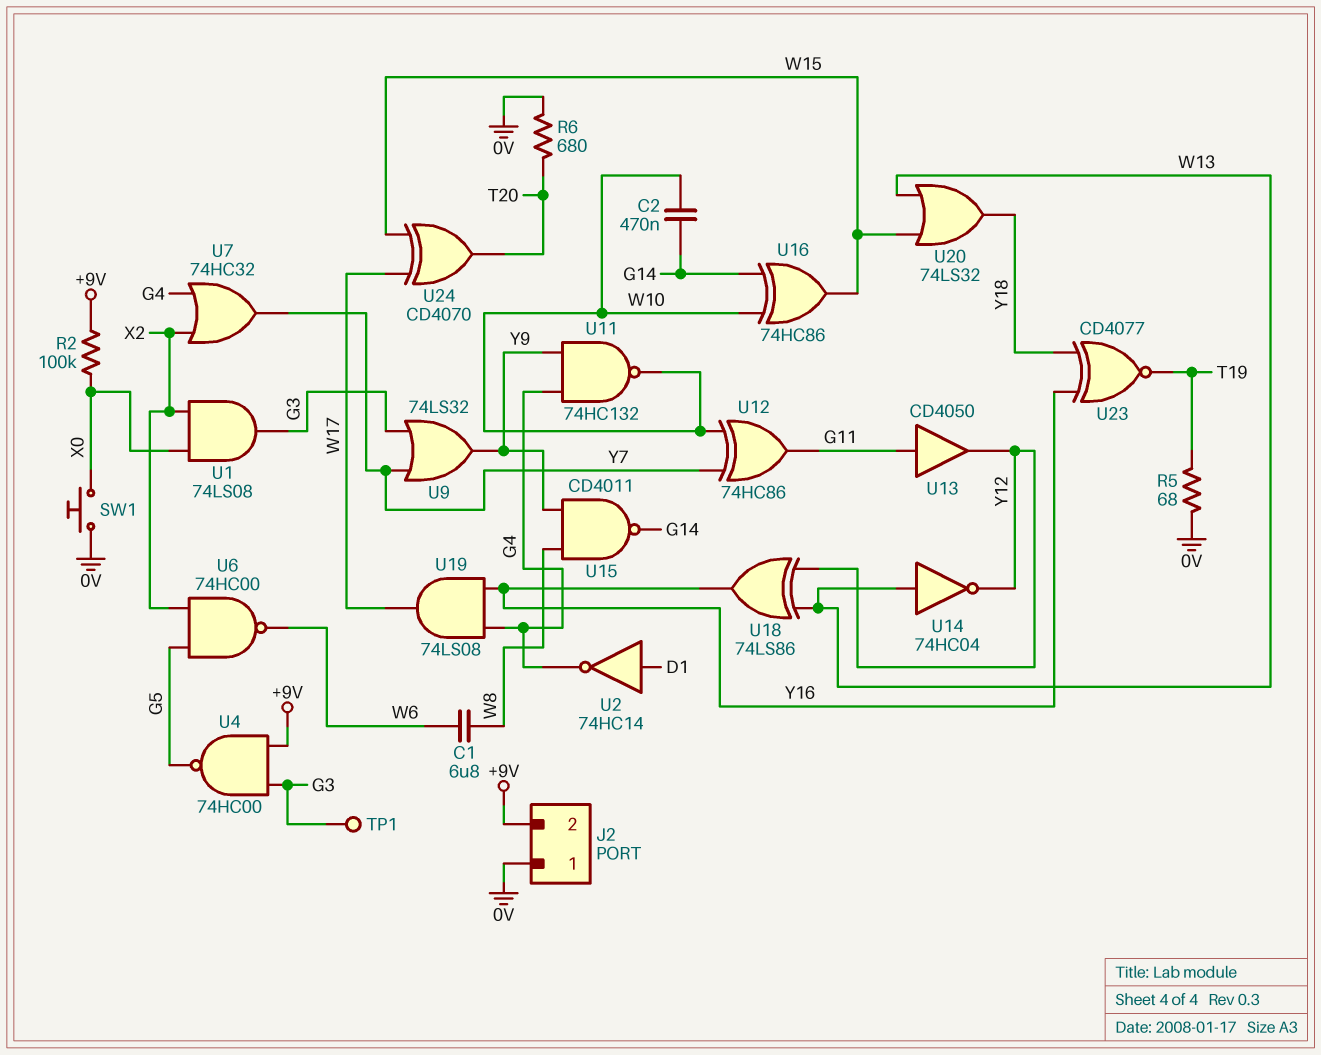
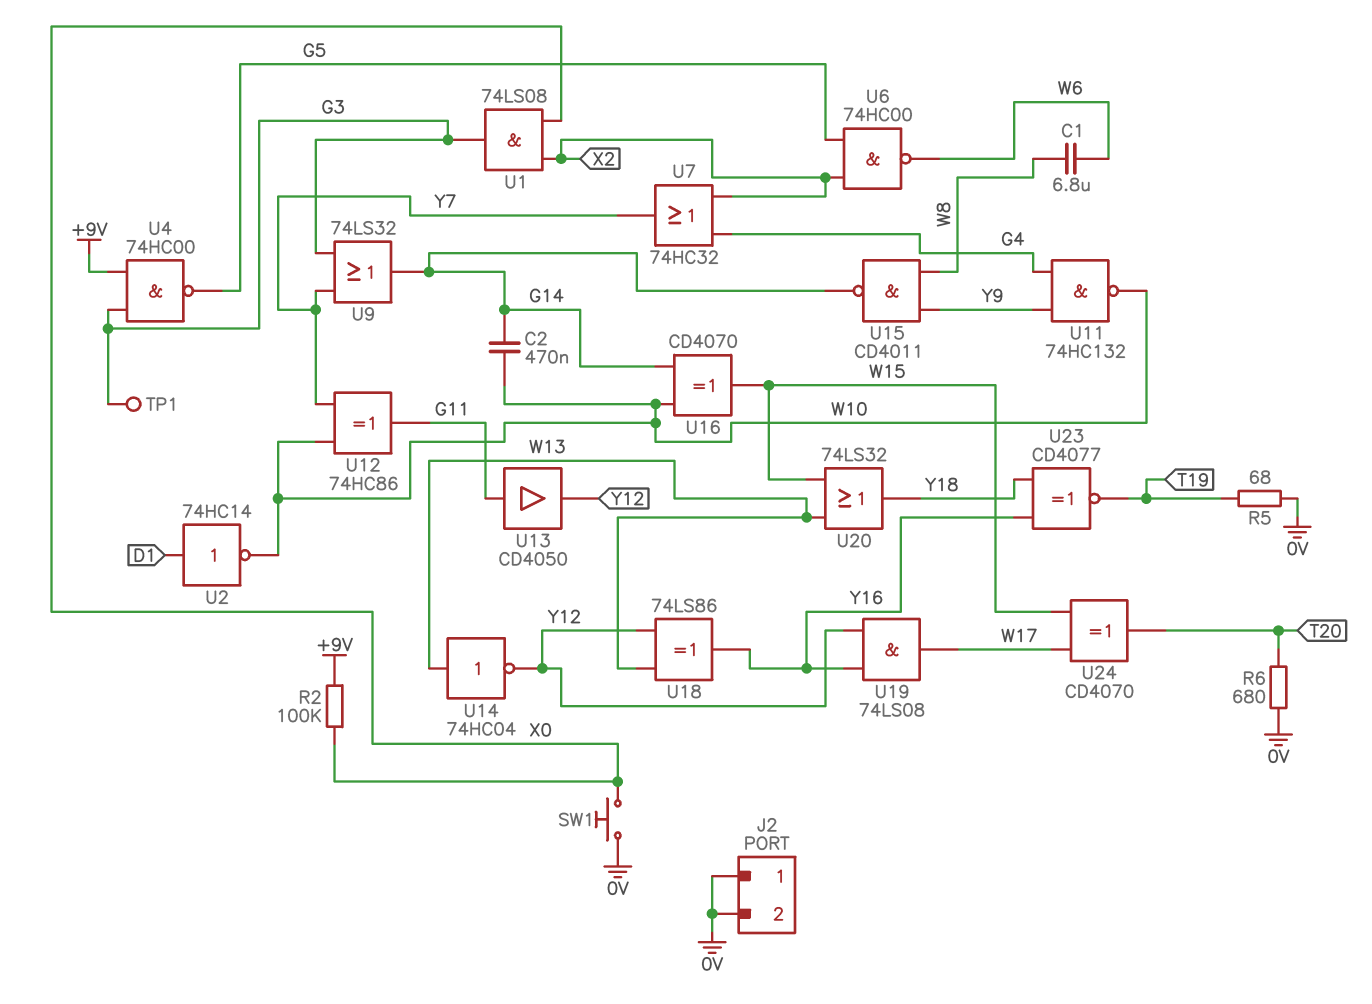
J2 pin 2: +9V -> 0V
U2: NOT 74HC14 (in D1, out G4) -> NOT 74HC14 (in D1, out W10)
U9: OR 74LS32 (in G3, in Y7, out Y9) -> OR 74LS32 (in G3, in Y7, out G14)
U16: XOR 74HC86 (in G14, in W10, out W15) -> XOR CD4070 (in G14, in W10, out W15)
U19: AND 74LS08 (in G4, in Y16, out W17) -> AND 74LS08 (in Y12, in Y16, out W17)

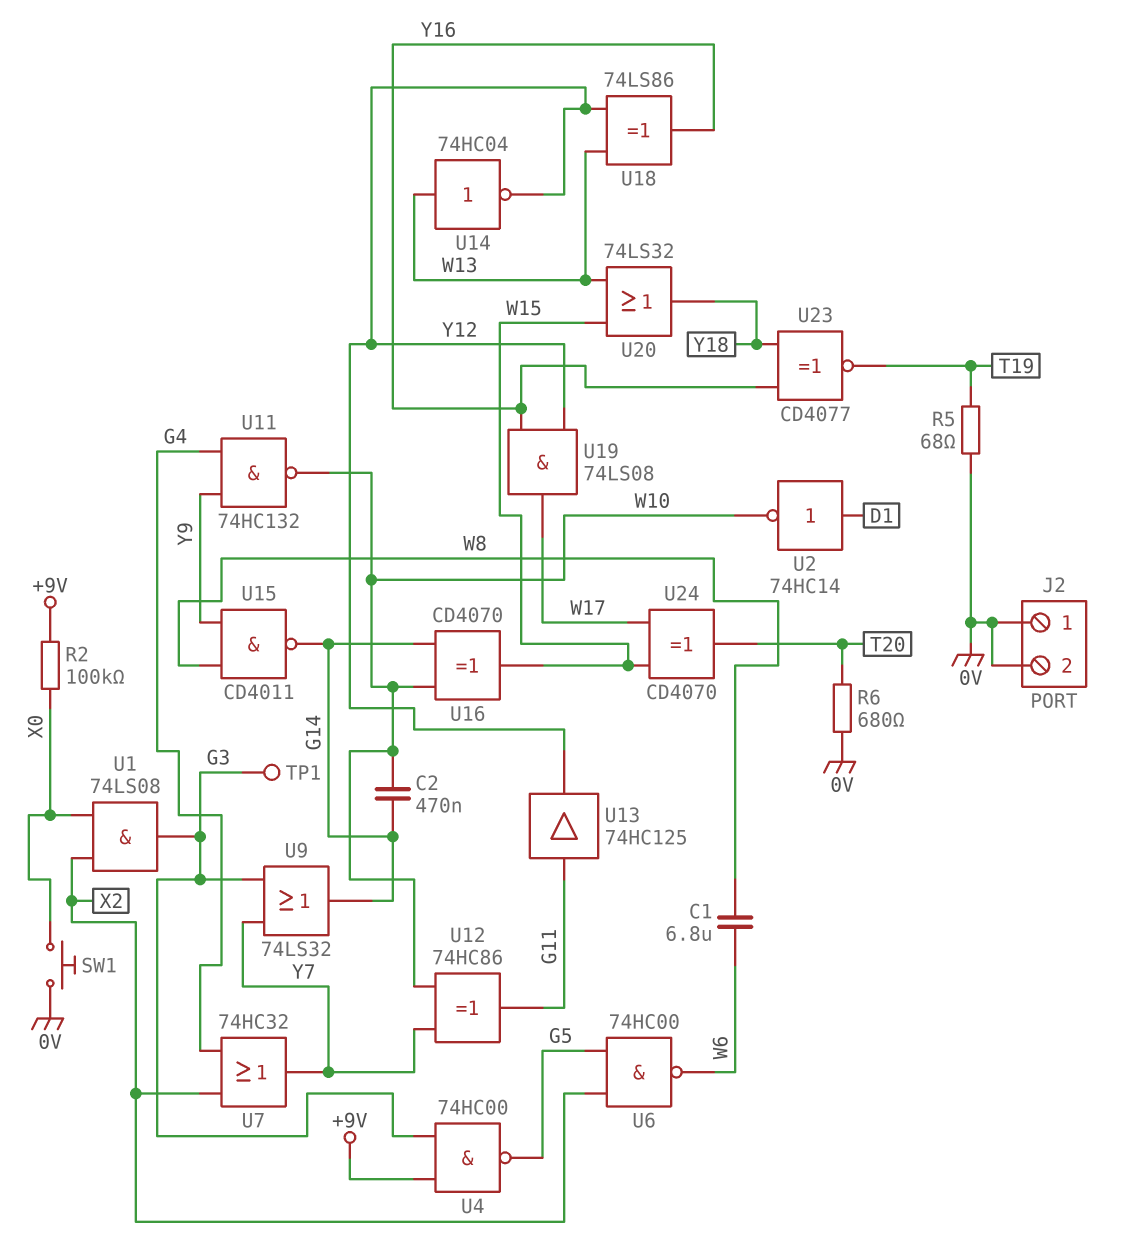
U13: buffer CD4050 (in G11, out Y12) -> buffer 74HC125 (in G11, out Y12)

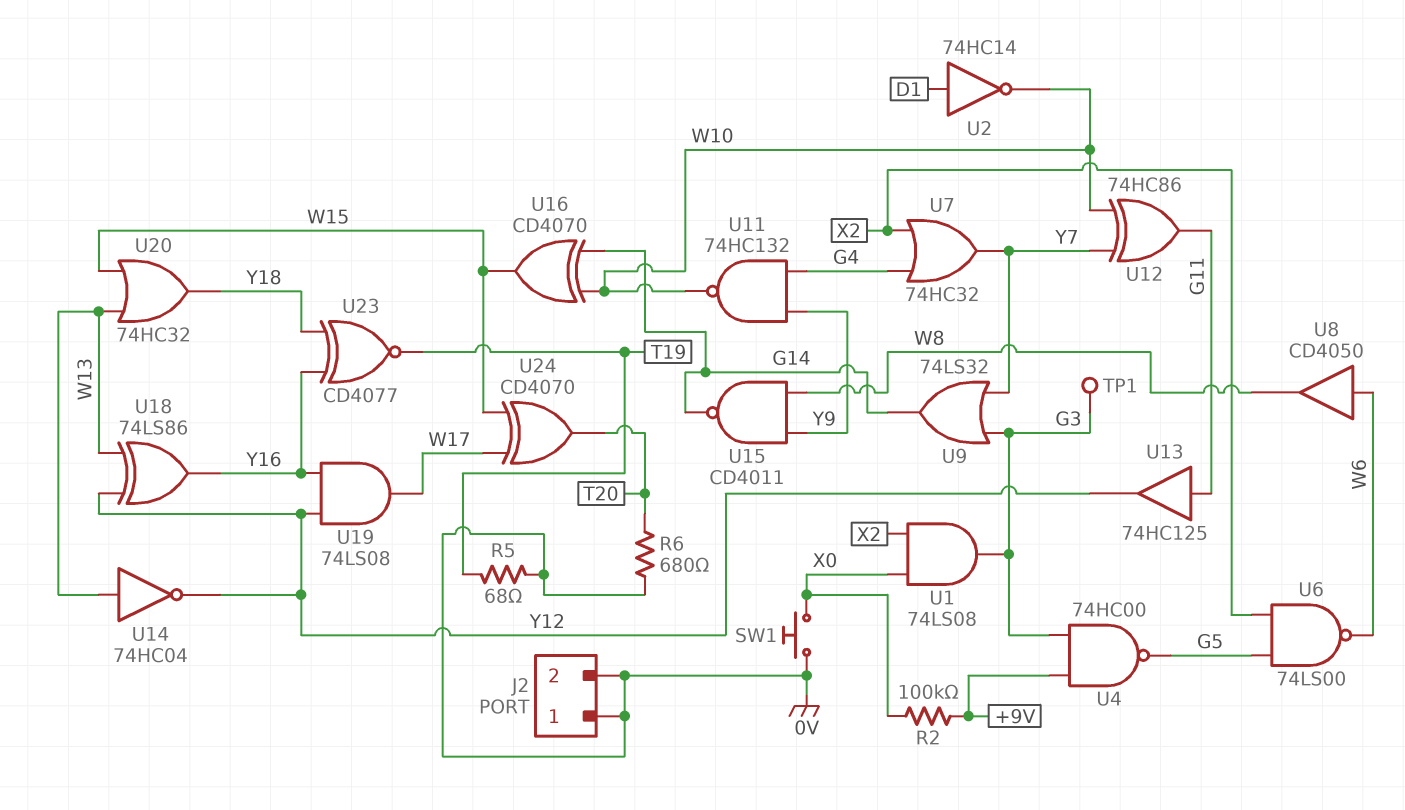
C1: 6.8uF (W6, W8) -> none
C2: 470nF (G14, W10) -> none
U6: NAND 74HC00 (in G5, in X2, out W6) -> NAND 74LS00 (in G5, in X2, out W6)
U8: none -> buffer CD4050 (in W6, out W8)
U20: OR 74LS32 (in W13, in W15, out Y18) -> OR 74HC32 (in W13, in W15, out Y18)

